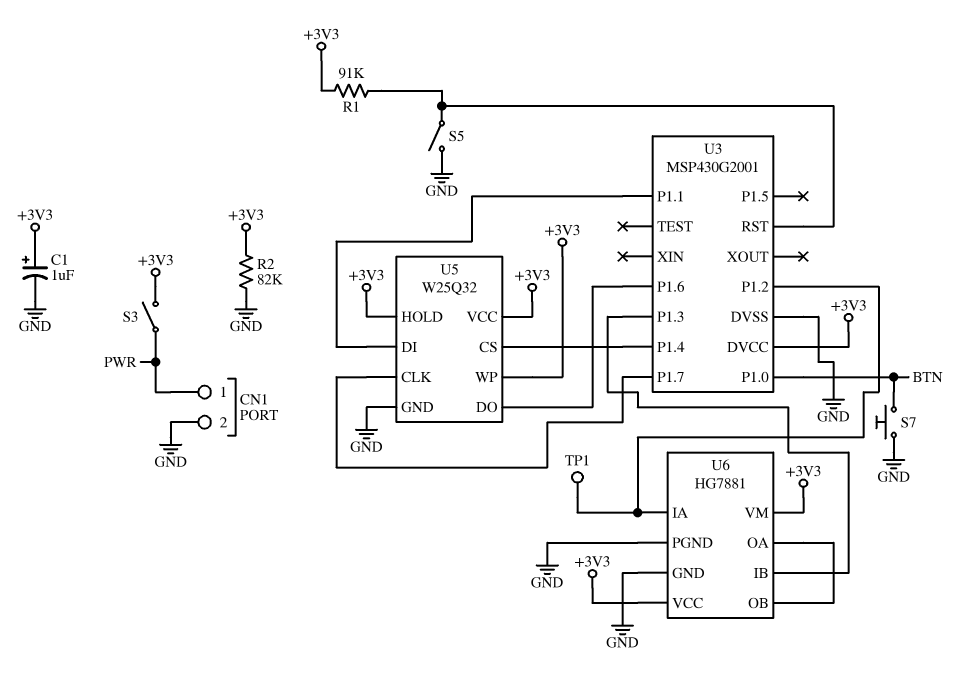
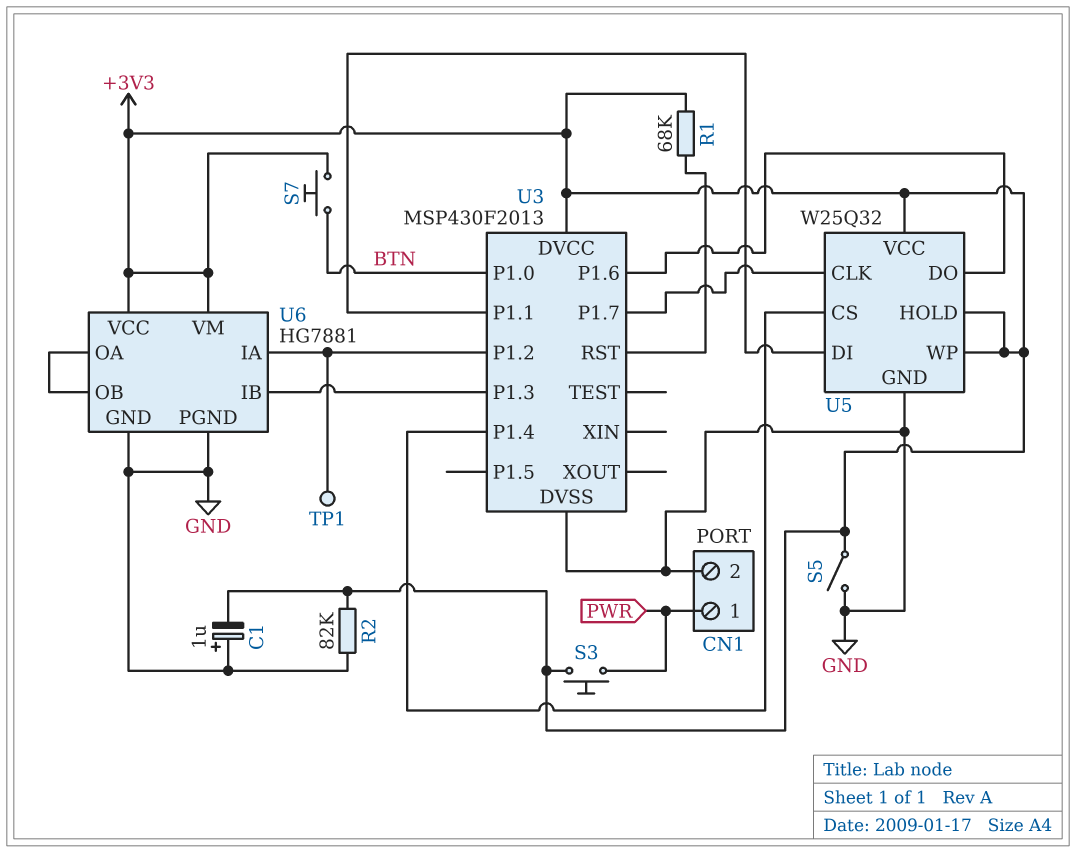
C1: 1uF (plus +3V3, minus GND) -> 1uF (plus GND, minus +3V3)
R1: 91k (+3V3, U3/RST) -> 68k (+3V3, U3/RST)
S3: switch (+3V3, PWR) -> button (+3V3, PWR)
S5: switch (GND, U3/RST) -> switch (+3V3, GND)
S7: button (BTN, GND) -> button (+3V3, BTN)
U3: MSP430G2001 -> MSP430F2013

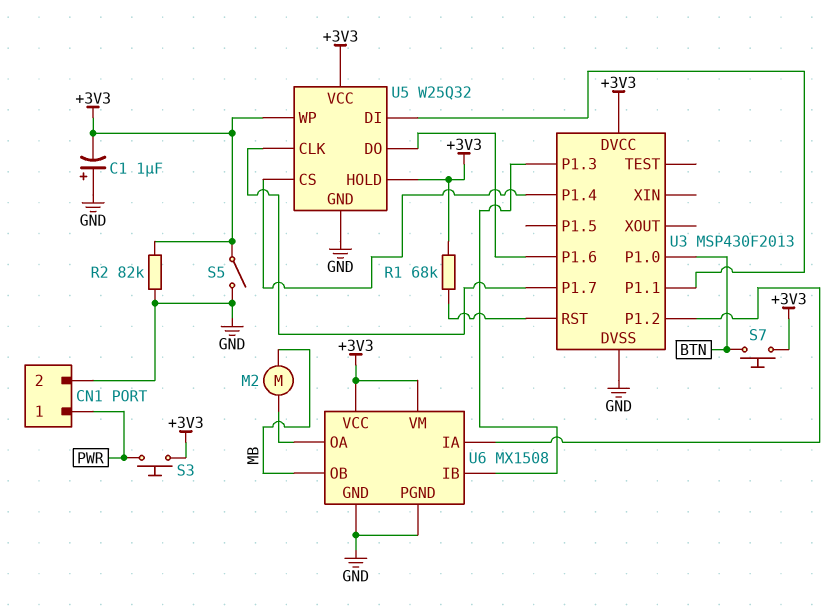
M2: none -> motor (MB, U6/OA)
TP1: test point (U3/P1.2) -> none
U6: HG7881 -> MX1508
U6 pin OB: U6/OA -> MB

